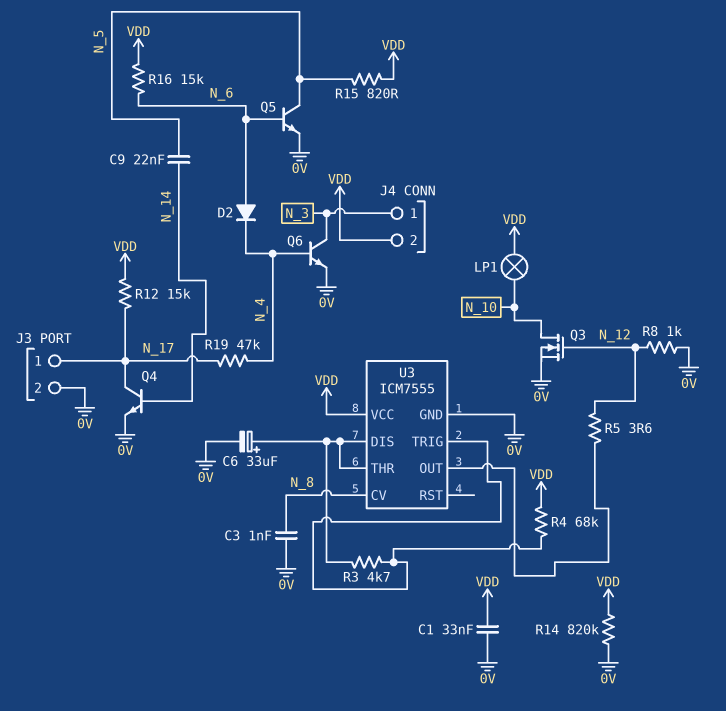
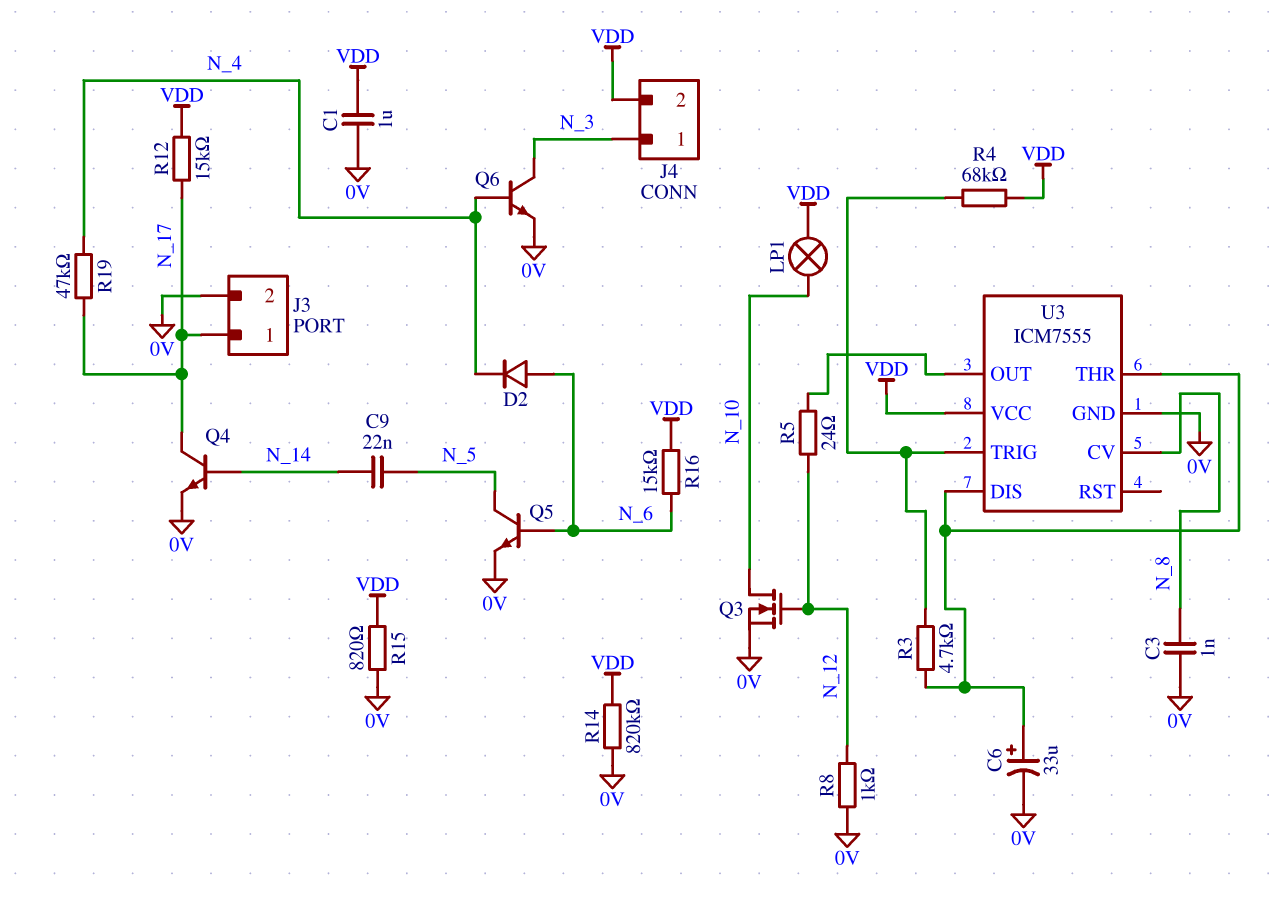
C1: 33nF (0V, VDD) -> 1uF (0V, VDD)
R5: 3.6 (N_12, U3/OUT) -> 24 (N_12, U3/OUT)
R15: 820 (N_5, VDD) -> 820 (0V, VDD)

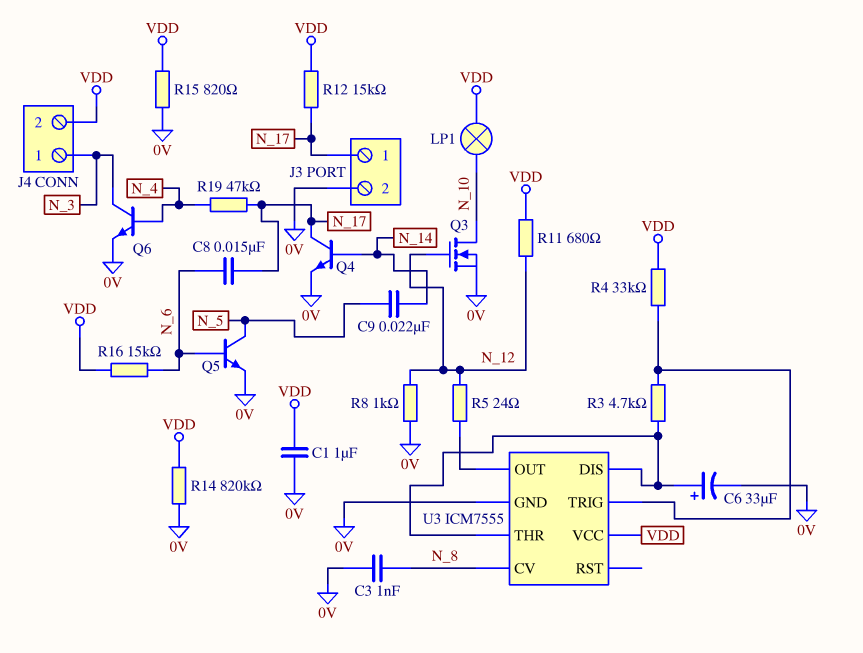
C8: none -> 15nF (N_6, N_17)
D2: diode (A N_6, K N_4) -> none
R4: 68k (U3/TRIG, VDD) -> 33k (U3/TRIG, VDD)
R11: none -> 680 (N_12, VDD)

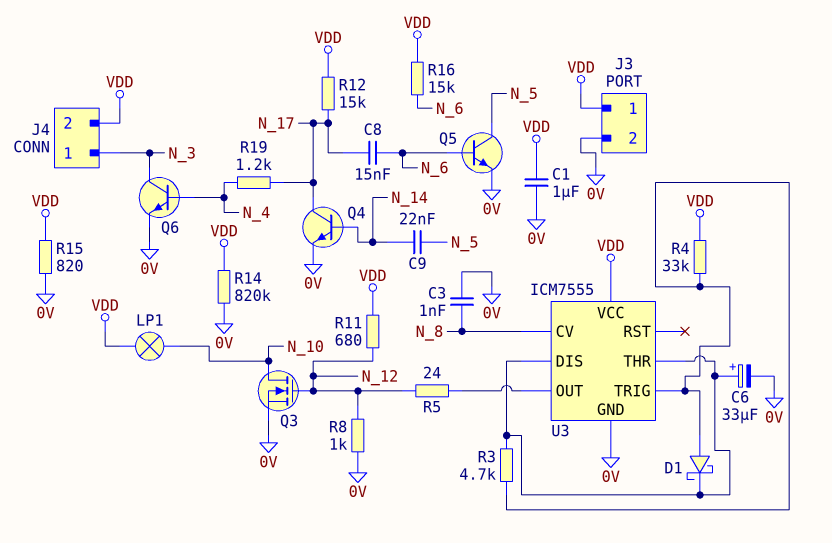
D1: none -> schottky (A U3/TRIG, K U3/DIS)
J3 pin 1: N_17 -> VDD
R19: 47k (N_4, N_17) -> 1.2k (N_4, N_17)

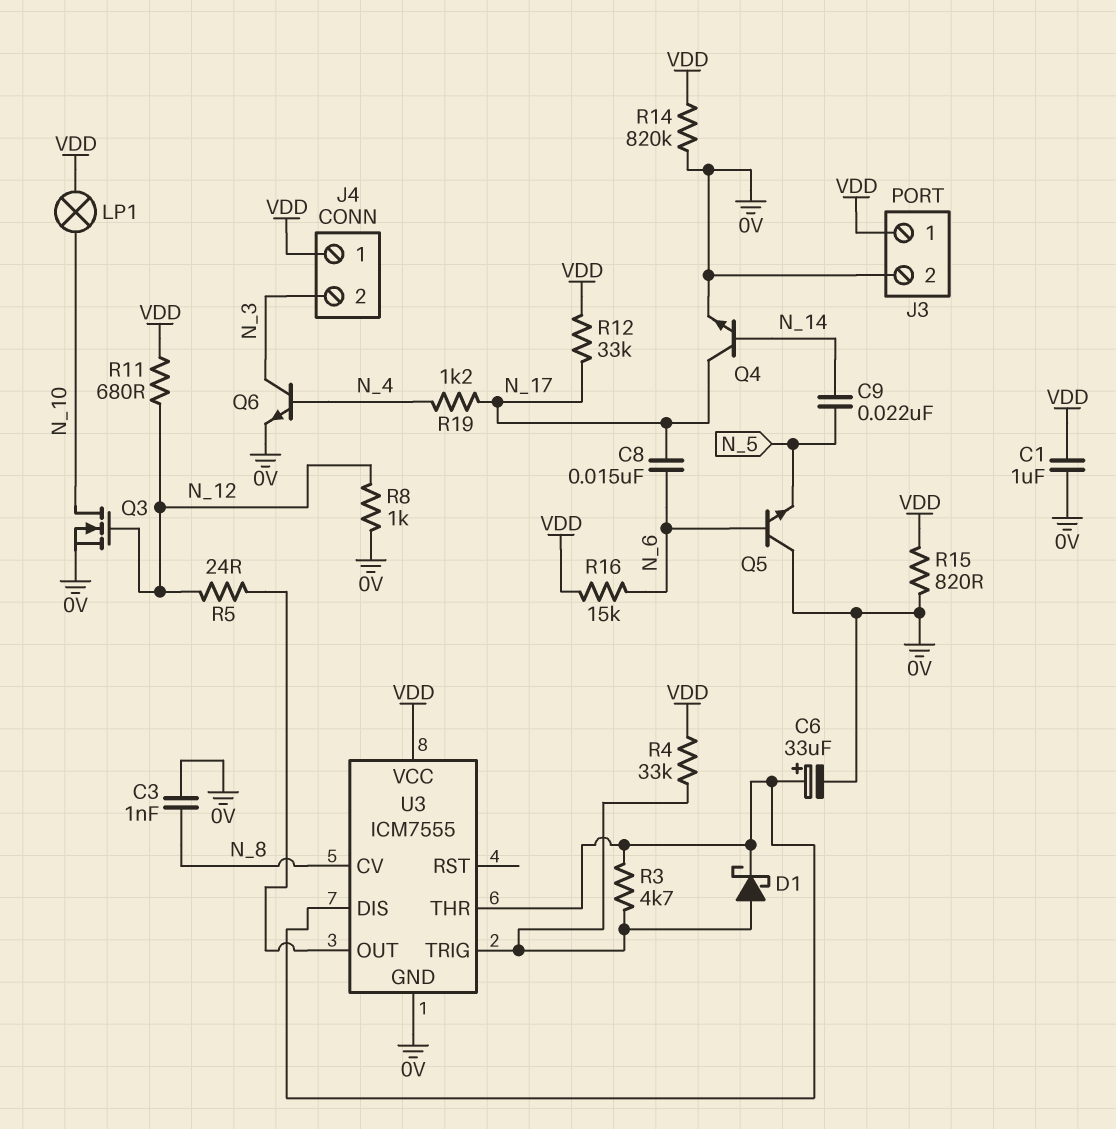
J4 pin 1: N_3 -> VDD
J4 pin 2: VDD -> N_3
Q5: NPN (B N_6, C N_5, E 0V) -> NPN (B N_6, C 0V, E N_5)
R12: 15k (N_17, VDD) -> 33k (N_17, VDD)

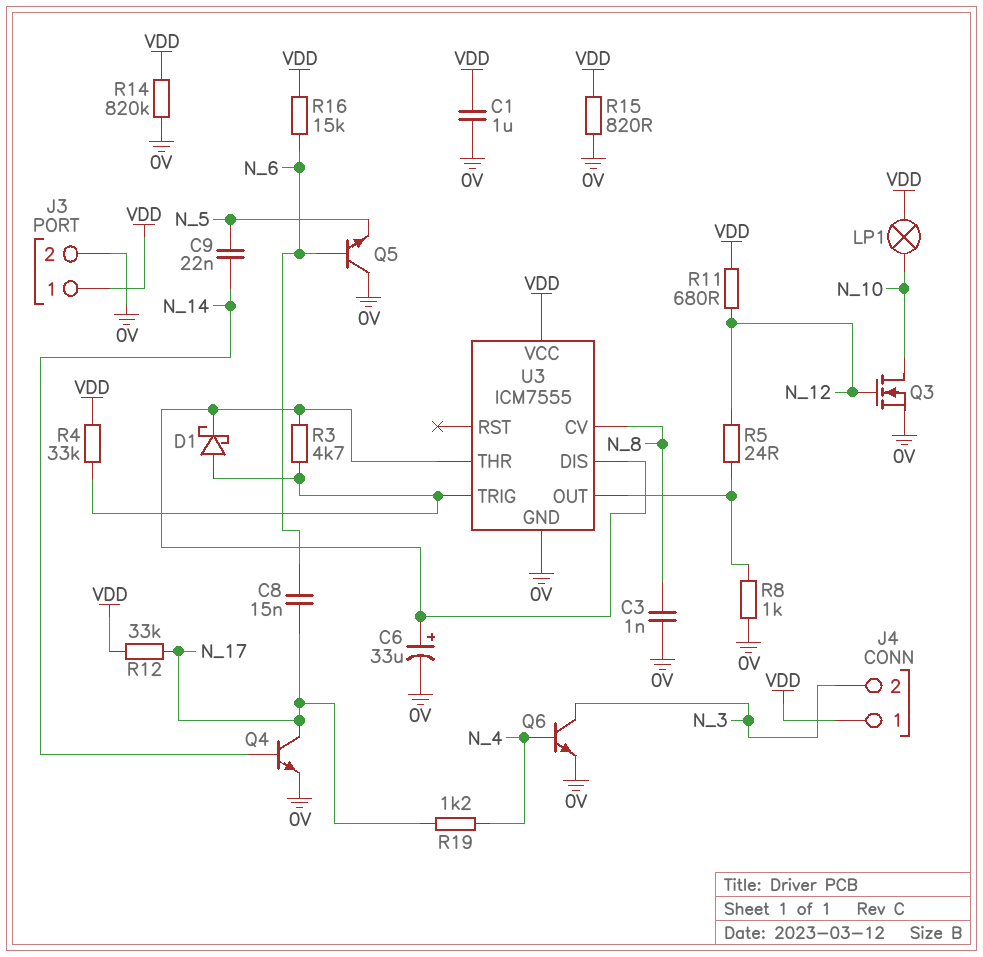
R8: 1k (0V, N_12) -> 1k (0V, U3/OUT)

